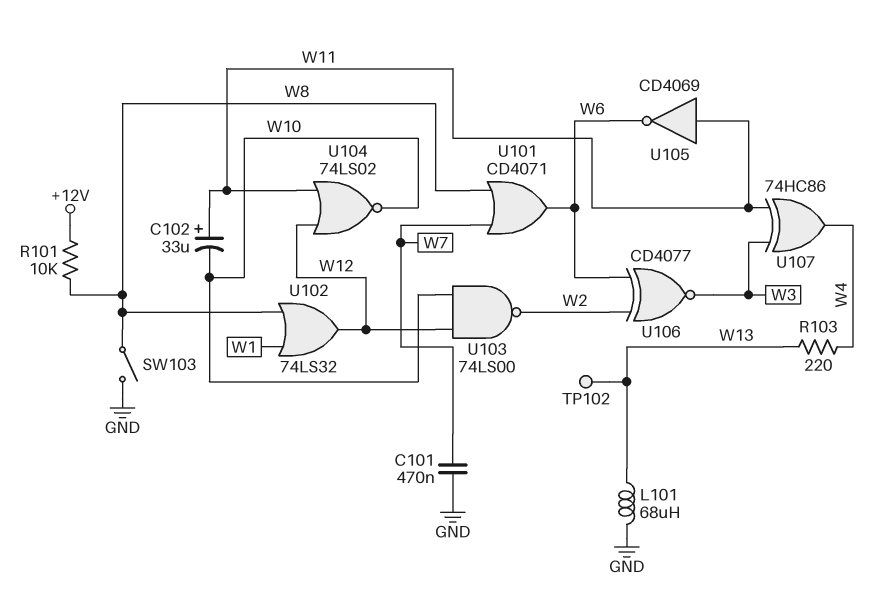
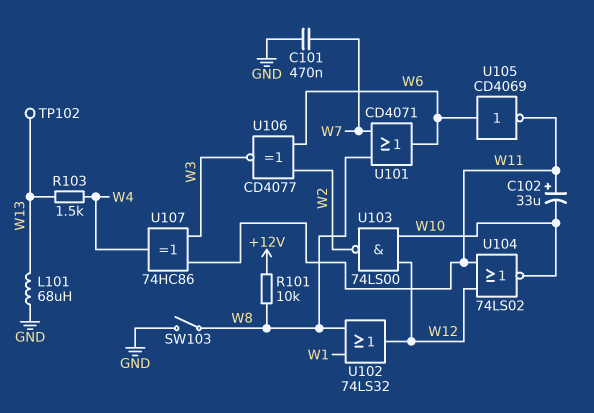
R103: 220 (W4, W13) -> 1.5k (W4, W13)
U105: NOT CD4069 (in W11, out W6) -> NOT CD4069 (in W6, out W11)

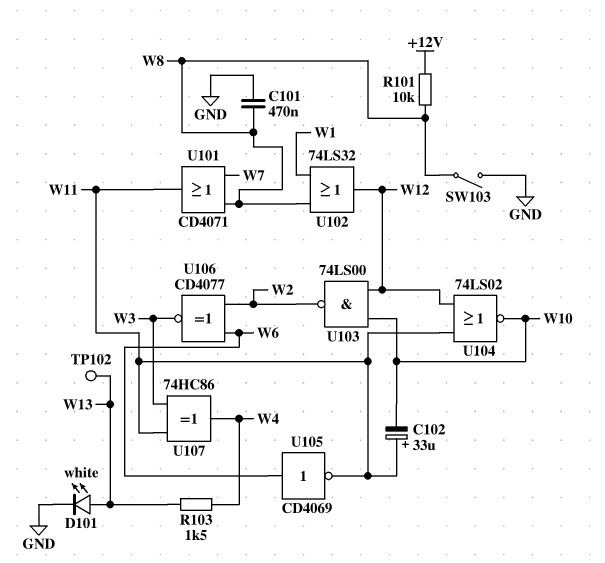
C101: 470nF (GND, W7) -> 470nF (GND, W8)
D101: none -> LED white (A W13, K GND)
L101: 68uH (GND, W13) -> none
U101: OR CD4071 (in W7, in W8, out W6) -> OR CD4071 (in W7, in W8, out W11)

